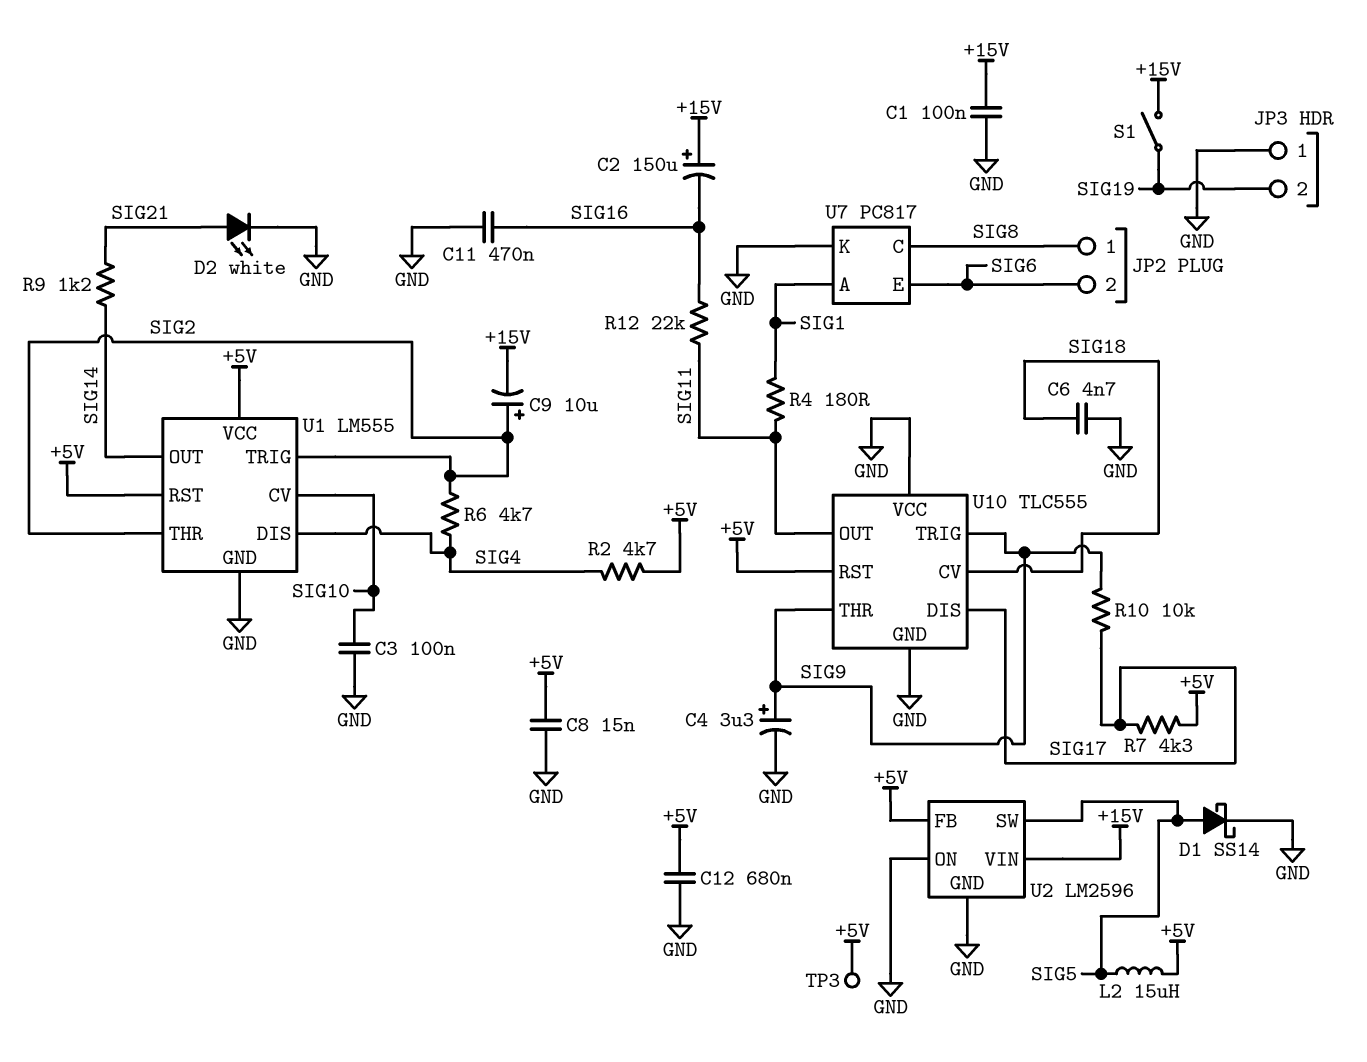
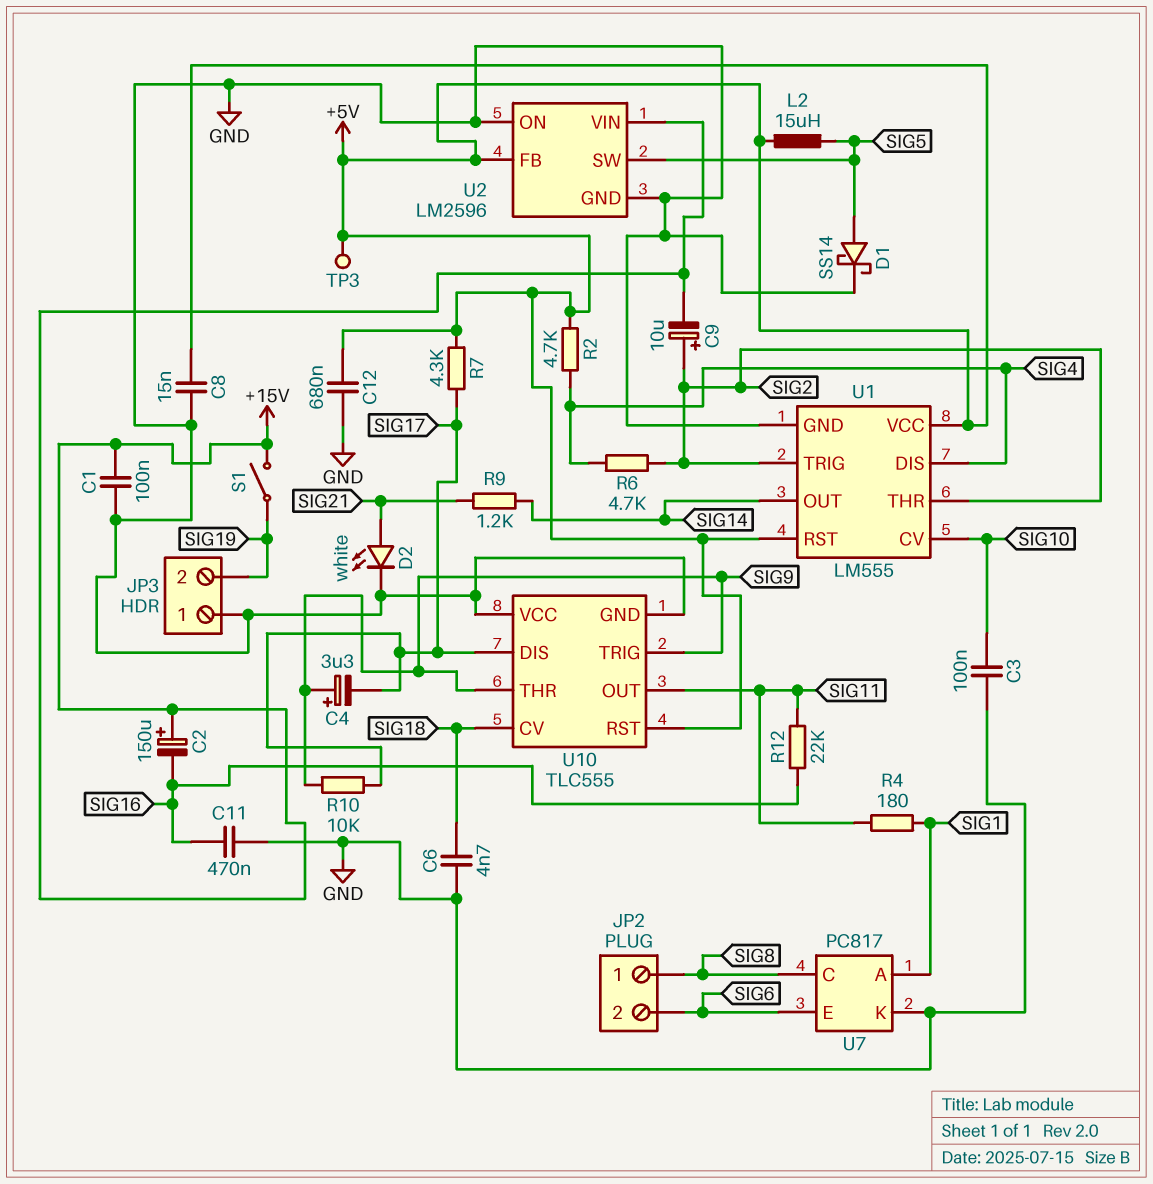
C4: 3.3uF (plus SIG9, minus GND) -> 3.3uF (plus SIG9, minus SIG17)

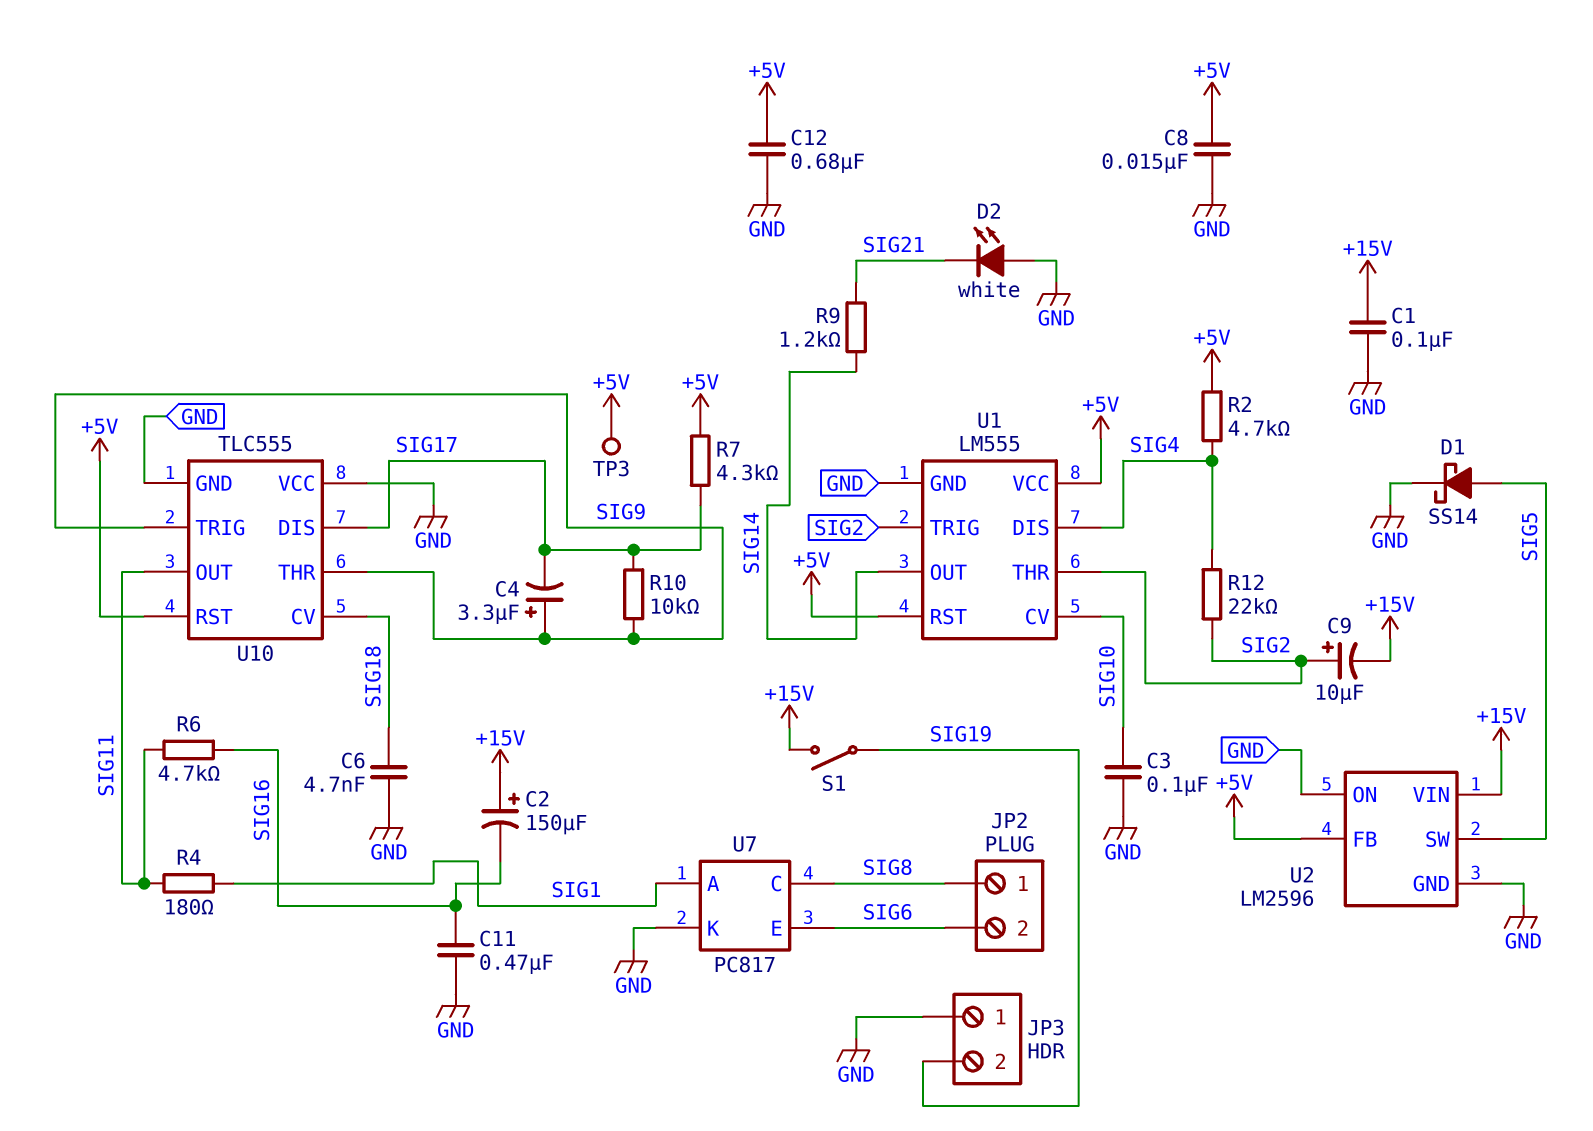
D2: LED white (A SIG21, K GND) -> LED white (A GND, K SIG21)
L2: 15uH (+5V, SIG5) -> none
R6: 4.7k (SIG2, SIG4) -> 4.7k (SIG11, SIG16)
R12: 22k (SIG11, SIG16) -> 22k (SIG2, SIG4)

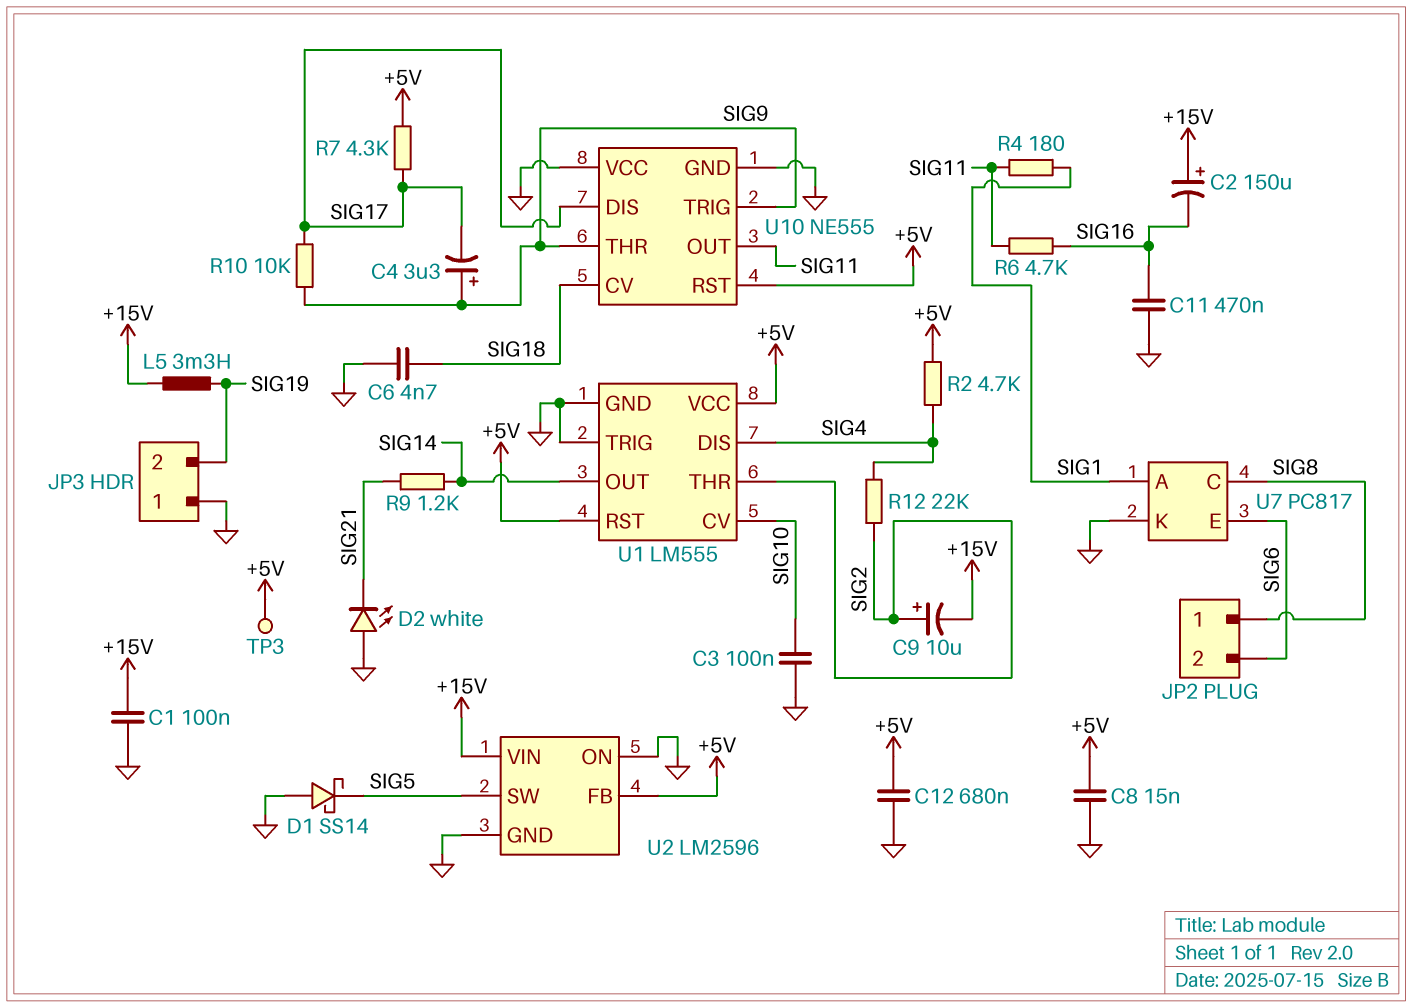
D1: schottky SS14 (A SIG5, K GND) -> schottky SS14 (A GND, K SIG5)
L5: none -> 3.3mH (+15V, SIG19)
S1: switch (+15V, SIG19) -> none
U1 pin TRIG: SIG2 -> GND
U10: TLC555 -> NE555

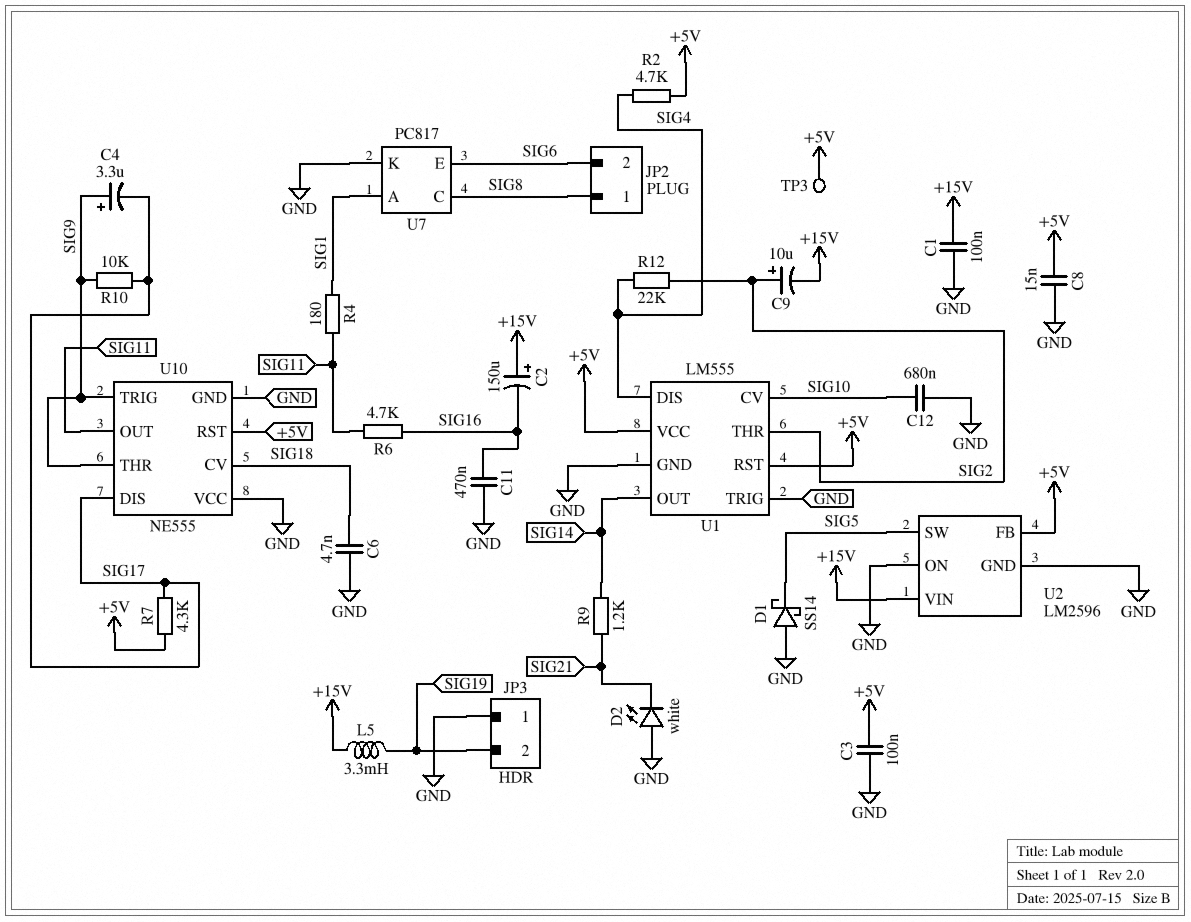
C3: 100nF (GND, SIG10) -> 100nF (+5V, GND)
C12: 680nF (+5V, GND) -> 680nF (GND, SIG10)

